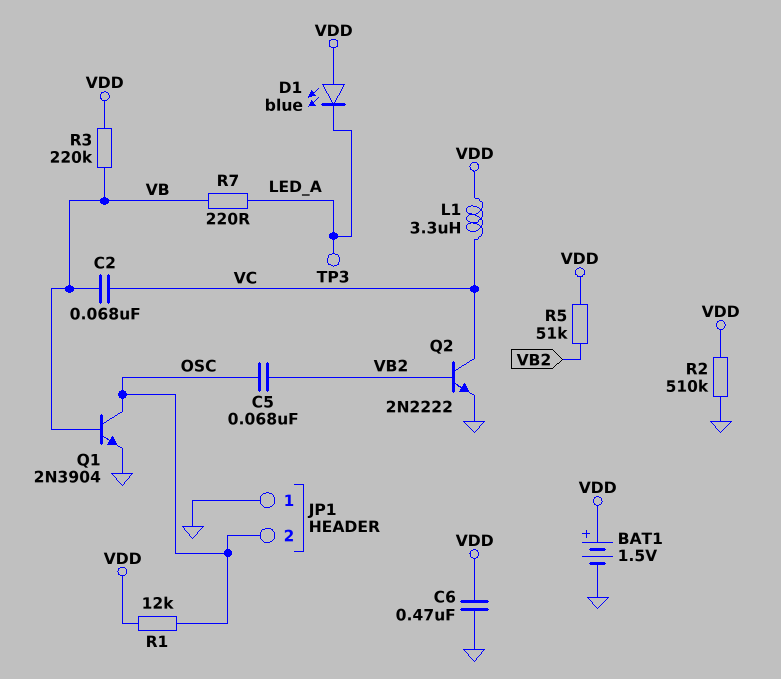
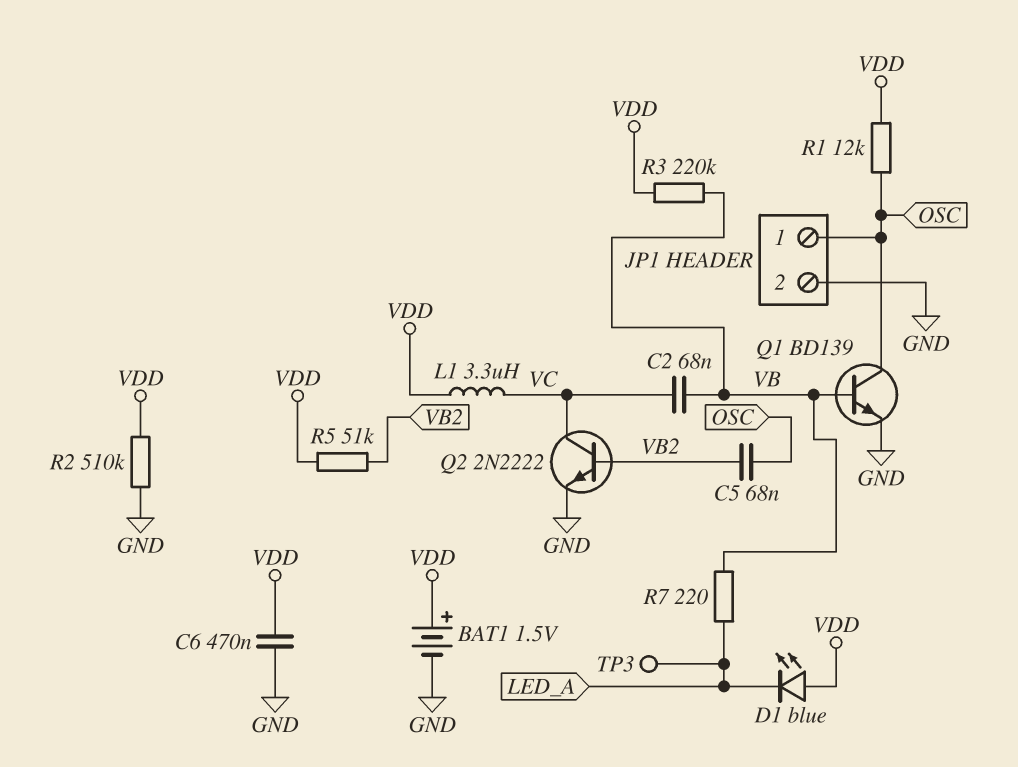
JP1 pin 1: GND -> OSC
JP1 pin 2: OSC -> GND
Q1: NPN 2N3904 (B VB, C OSC, E GND) -> NPN BD139 (B VB, C OSC, E GND)

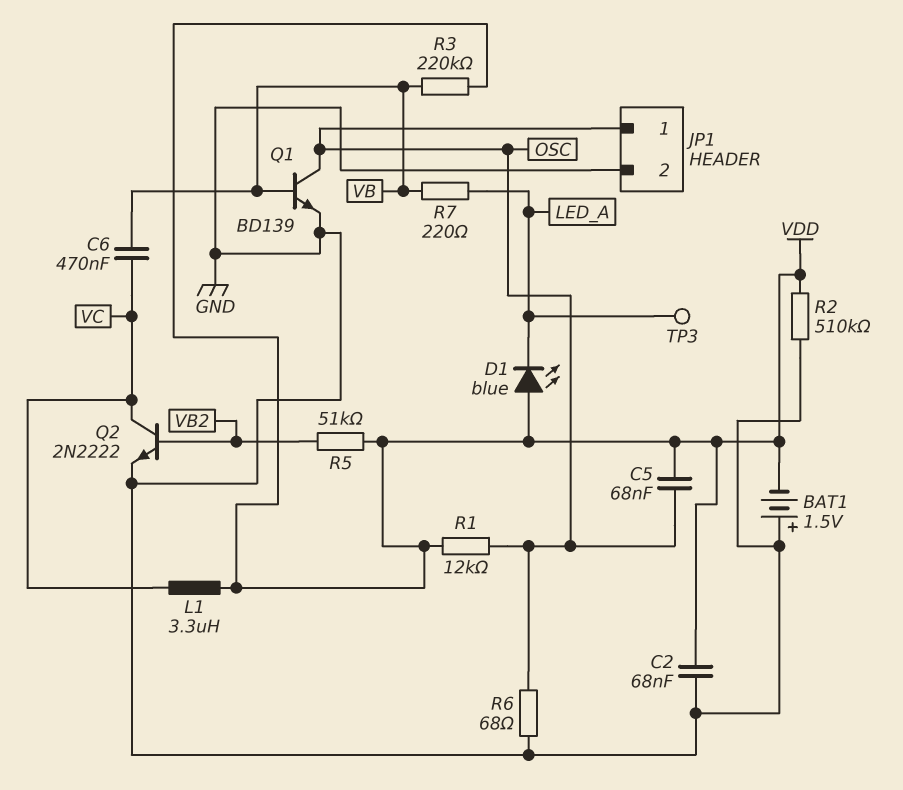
BAT1: 1.5V (plus VDD, minus GND) -> 1.5V (plus GND, minus VDD)
C2: 68nF (VB, VC) -> 68nF (GND, VDD)
C5: 68nF (OSC, VB2) -> 68nF (OSC, VDD)
C6: 470nF (GND, VDD) -> 470nF (VB, VC)
R6: none -> 68 (GND, OSC)

